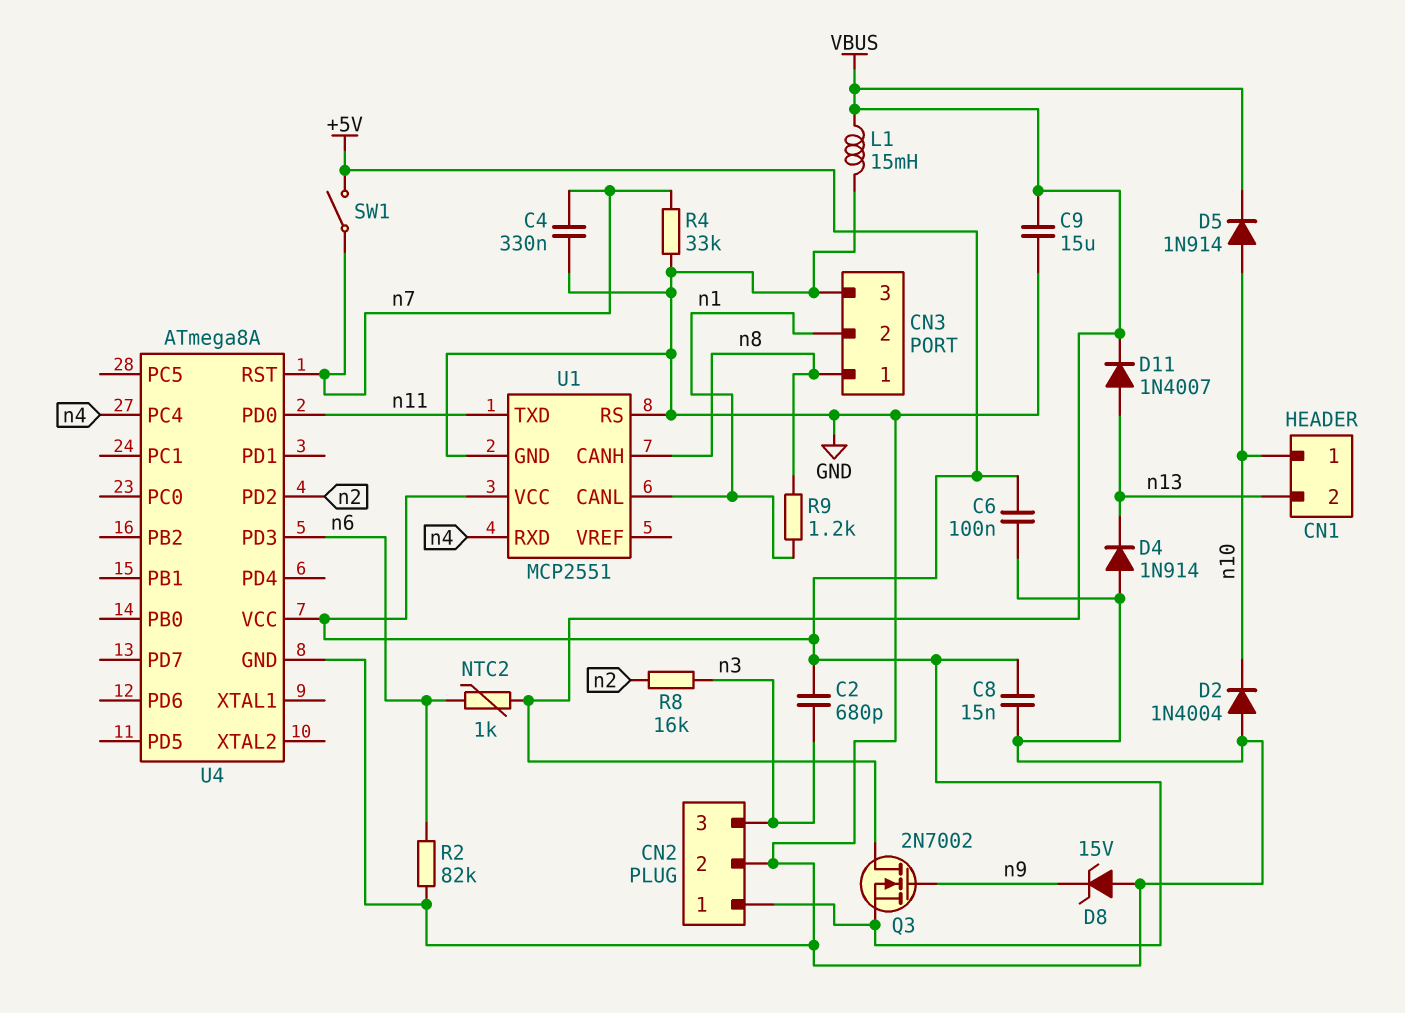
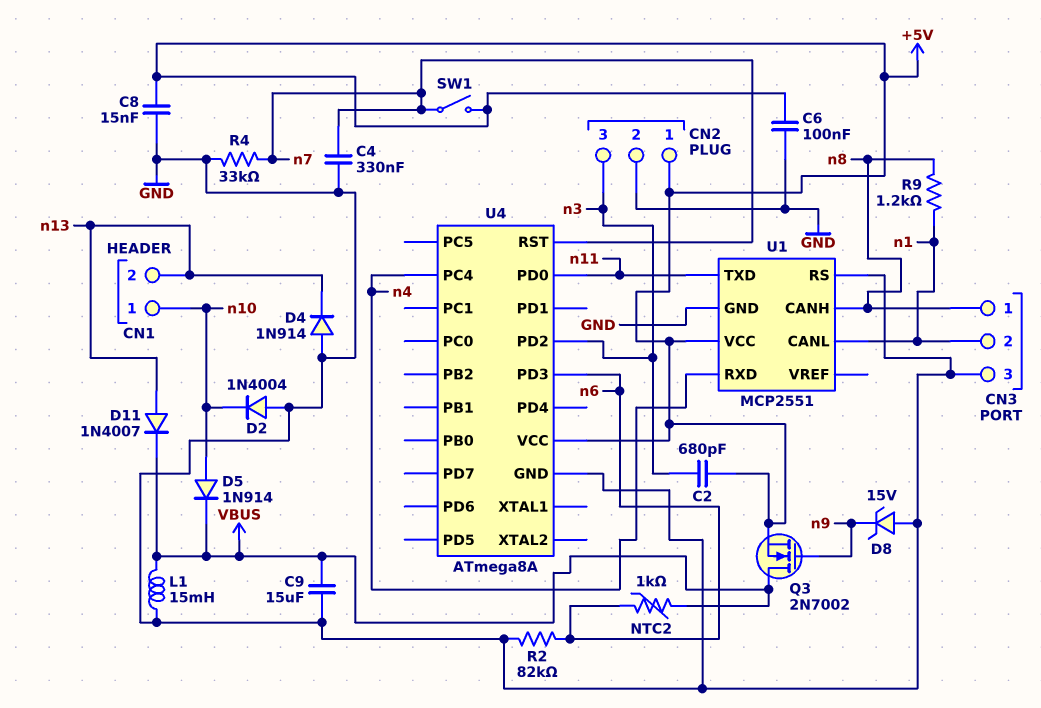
R8: 16k (n2, n3) -> none
U4 pin PD2: n2 -> n3

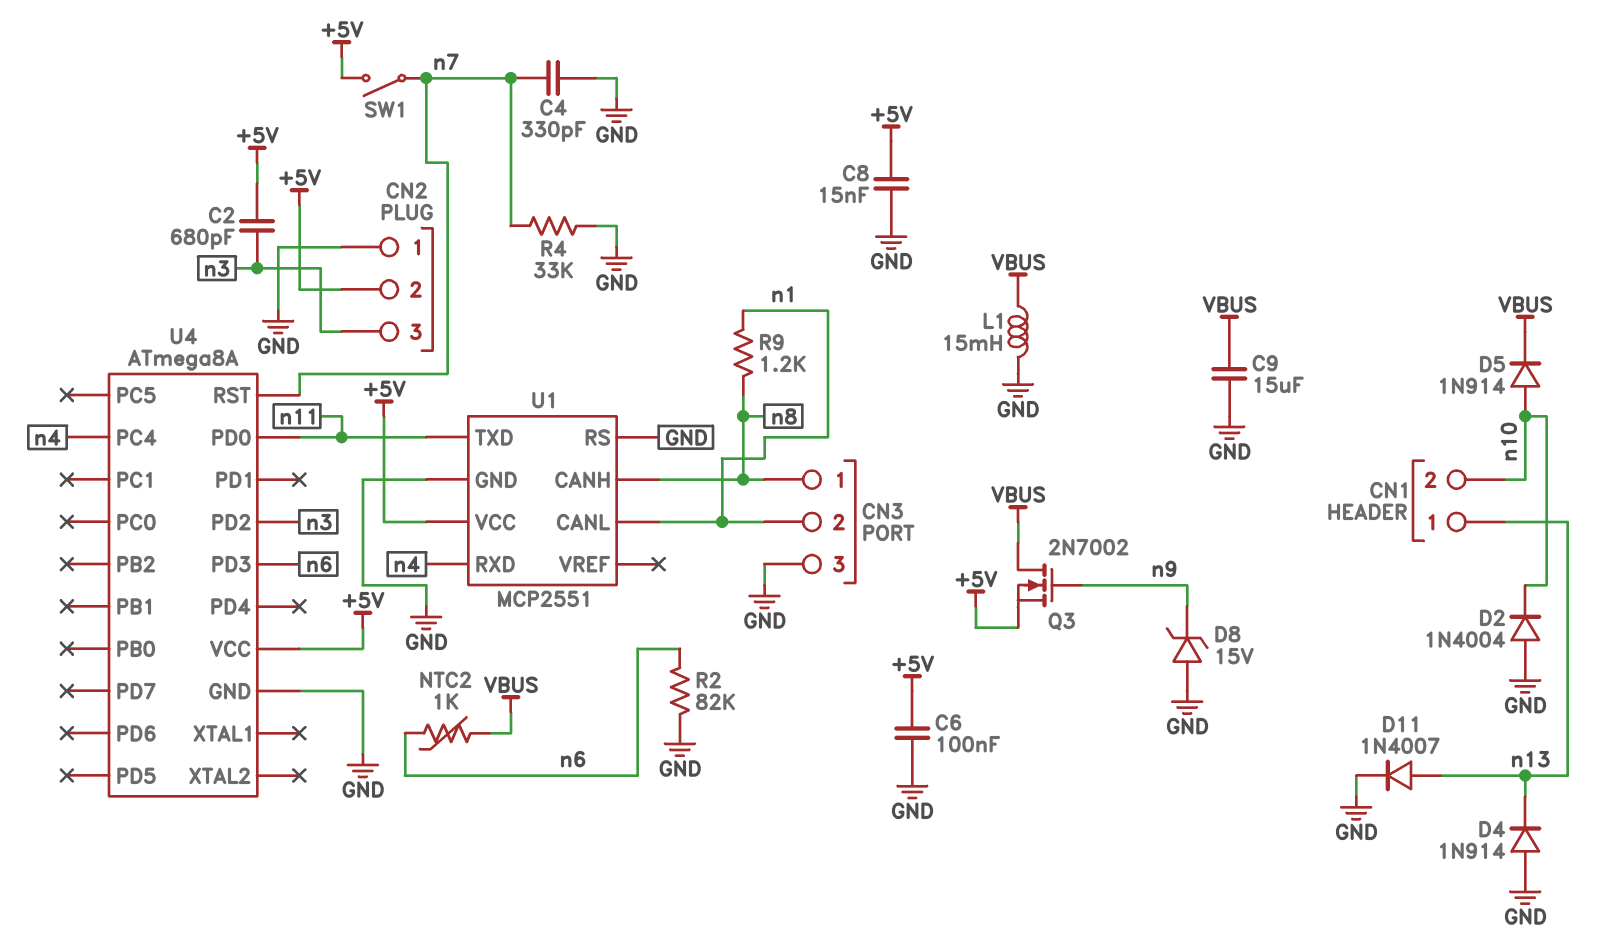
C4: 330nF (GND, n7) -> 330pF (GND, n7)
CN1 pin 1: n10 -> n13
CN1 pin 2: n13 -> n10
CN2 pin 1: +5V -> GND
CN2 pin 2: GND -> +5V
D11: diode 1N4007 (A n13, K VBUS) -> diode 1N4007 (A n13, K GND)

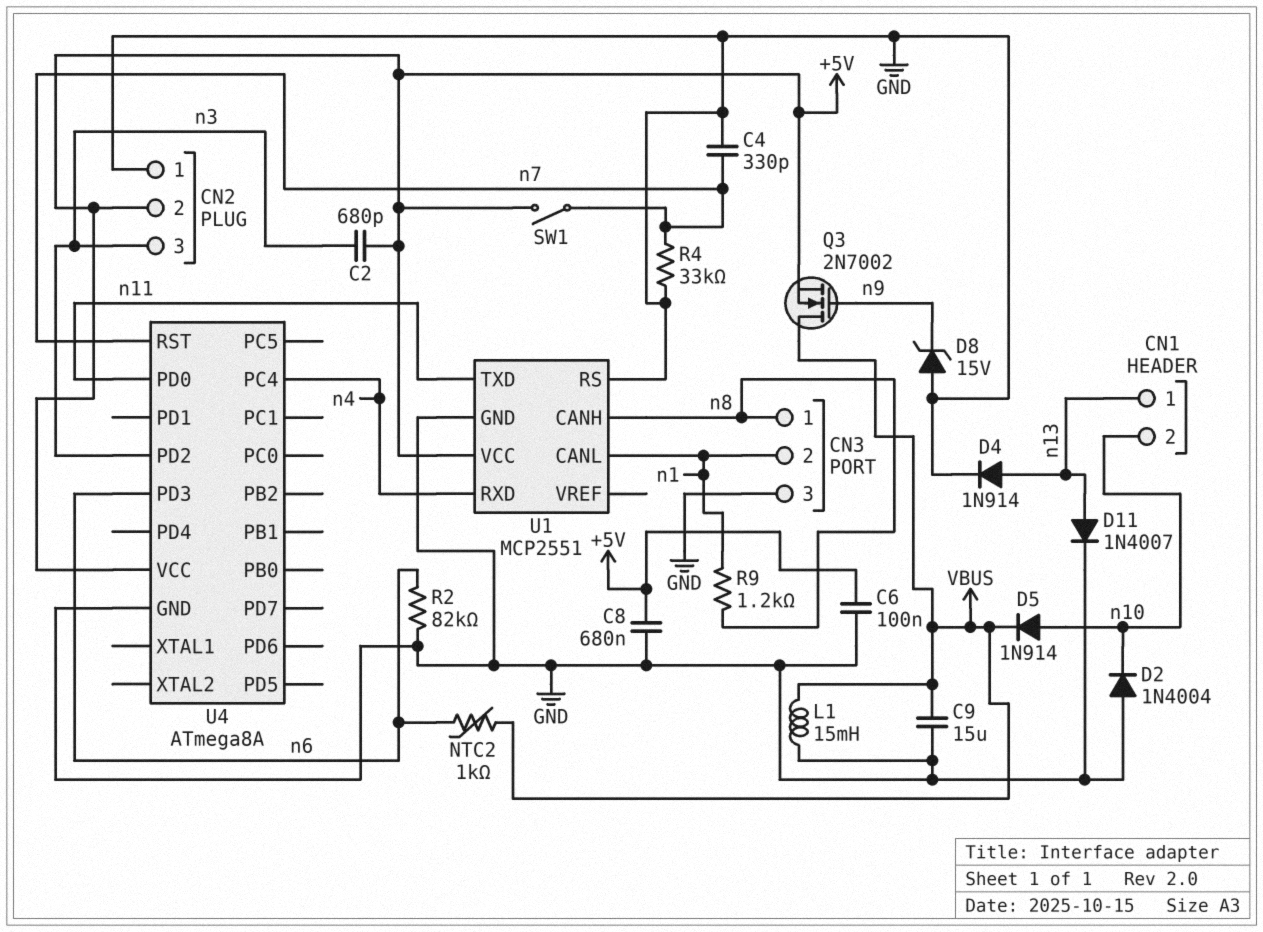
C8: 15nF (+5V, GND) -> 680nF (+5V, GND)
D4: diode 1N914 (A GND, K n13) -> diode 1N914 (A n13, K GND)

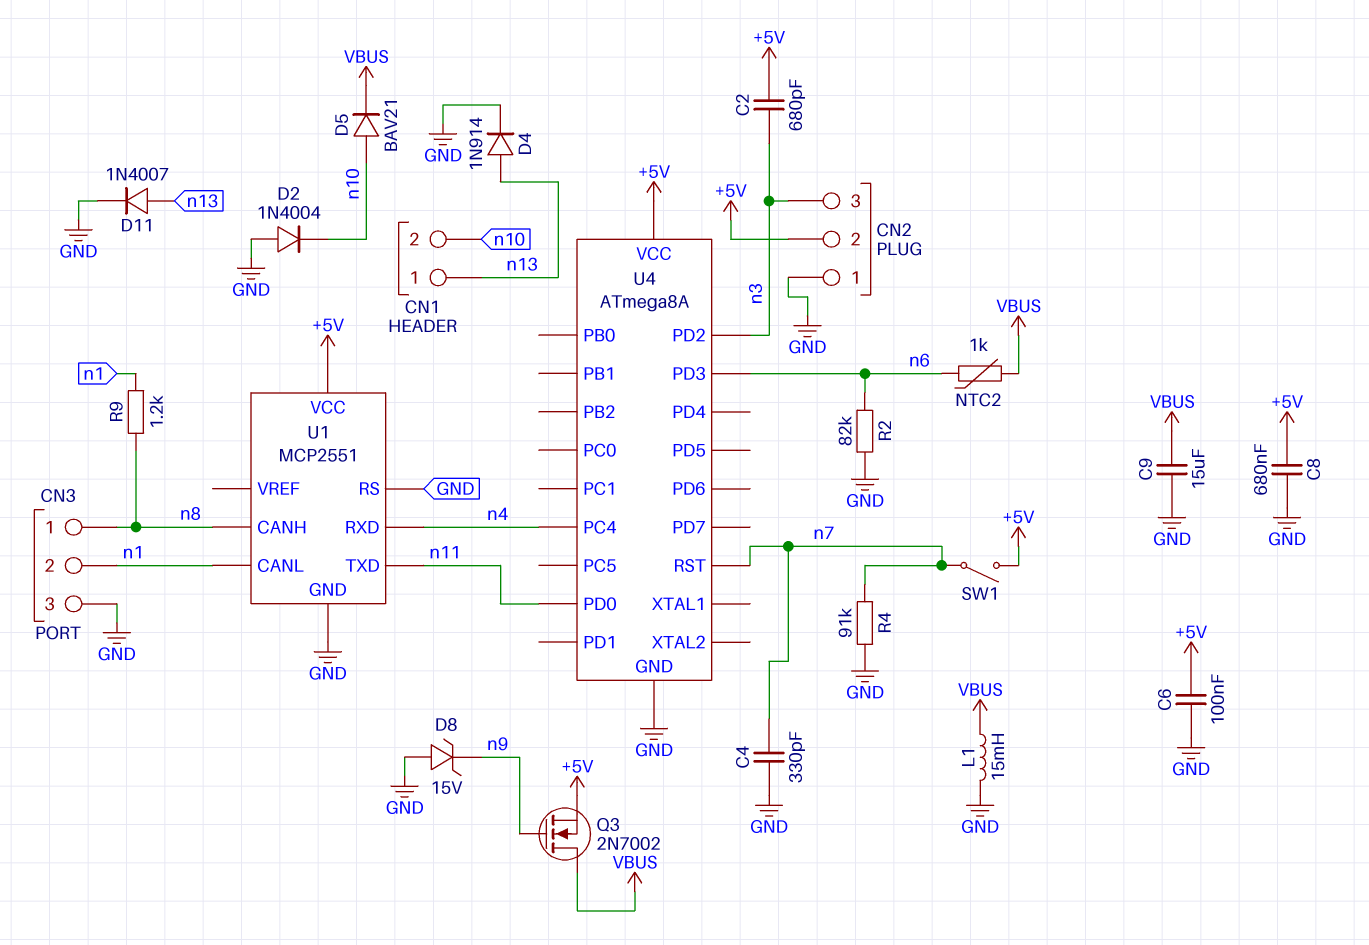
D5: diode 1N914 (A n10, K VBUS) -> diode BAV21 (A n10, K VBUS)
R4: 33k (GND, n7) -> 91k (GND, n7)

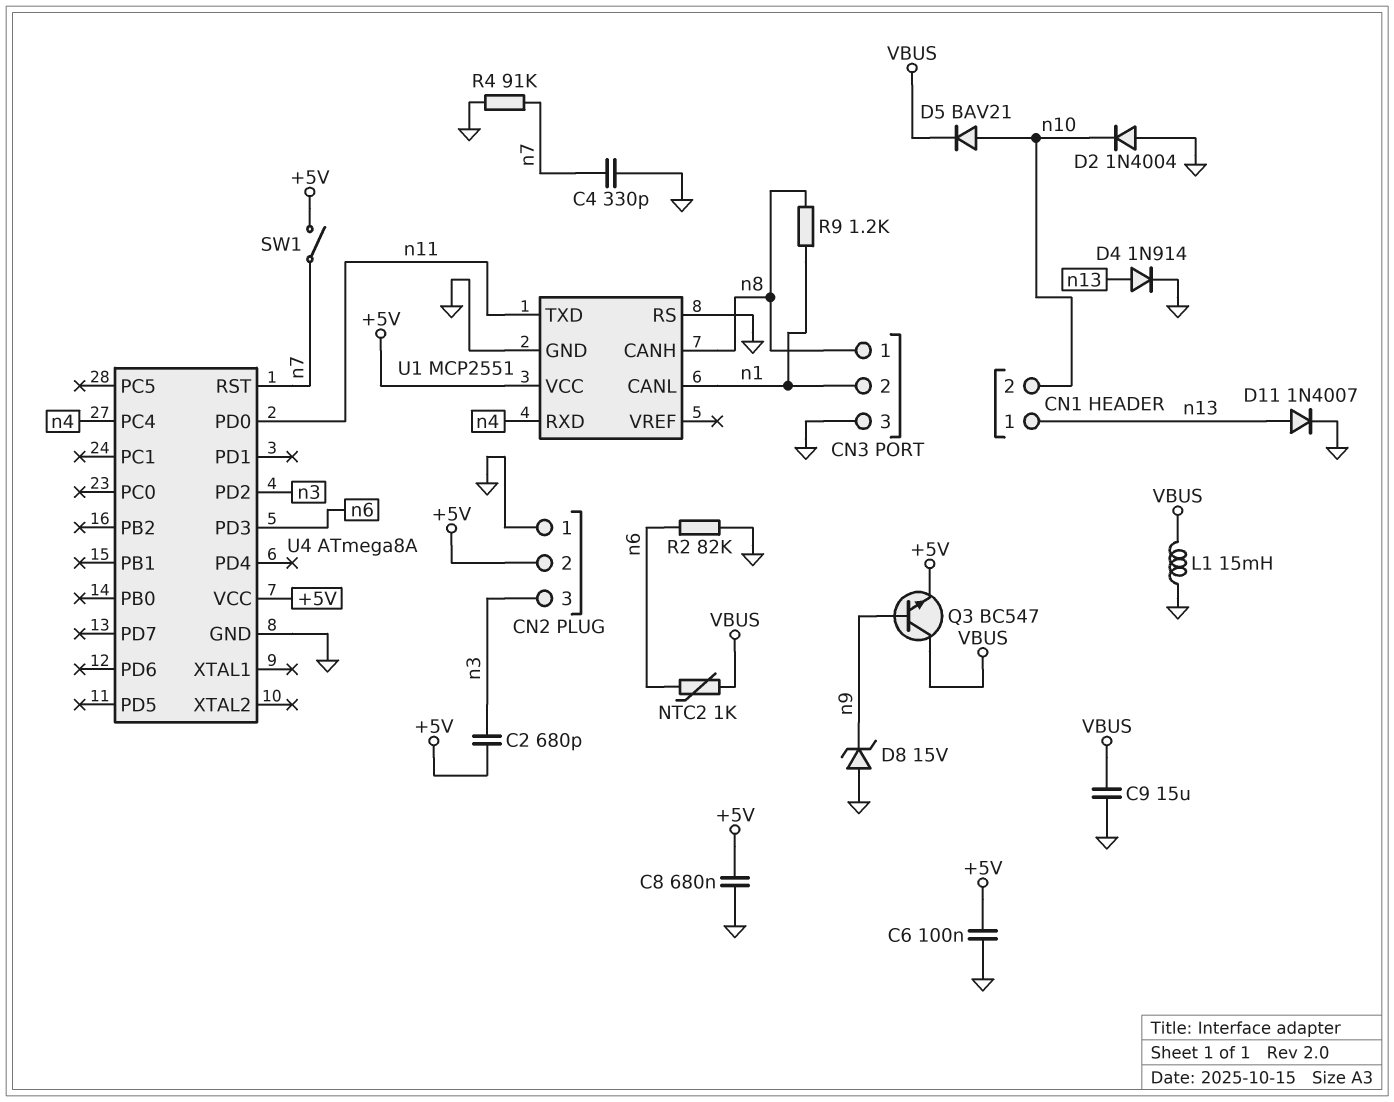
Q3: NMOS 2N7002 (G n9, D VBUS, S +5V) -> NPN BC547 (B n9, C VBUS, E +5V)

